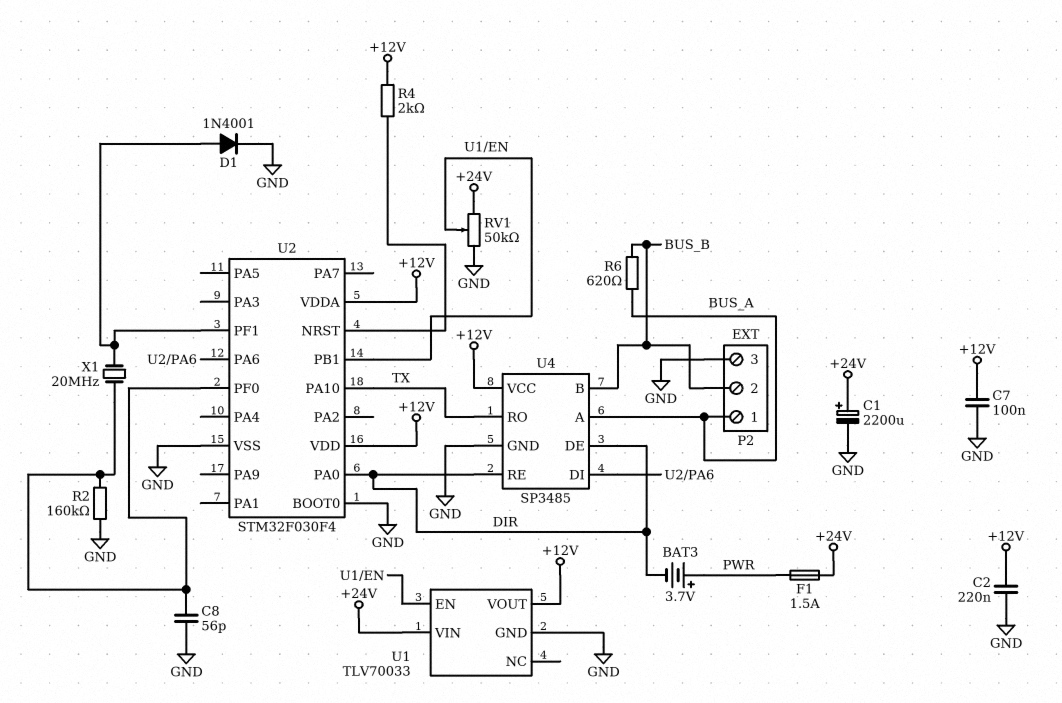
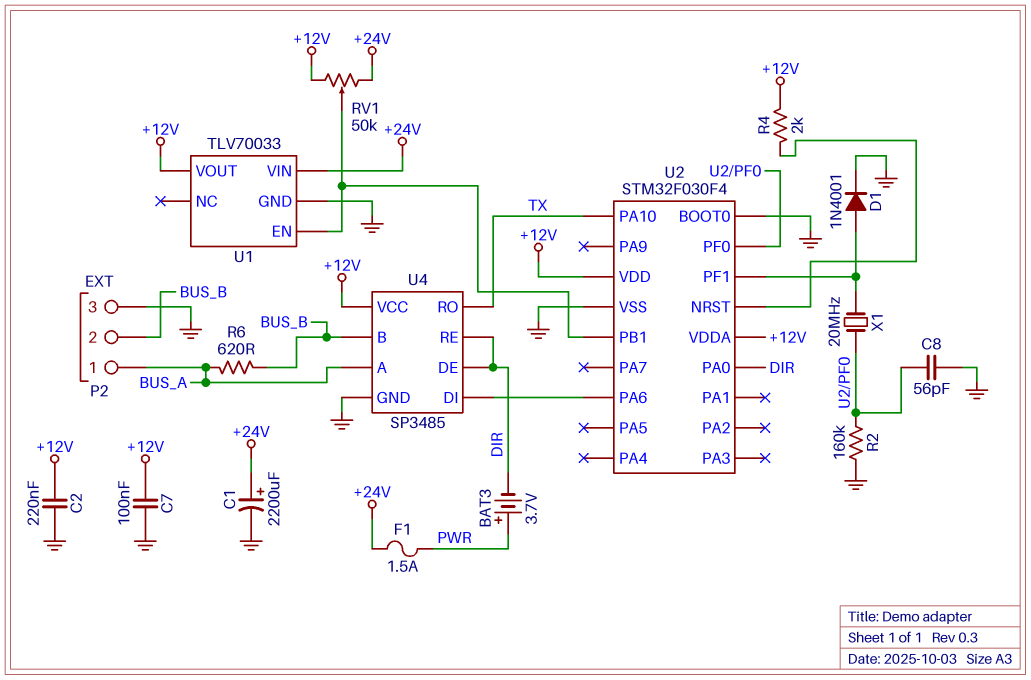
RV1: 50k (+24V, GND, wiper U1/EN) -> 50k (+12V, +24V, wiper U1/EN)

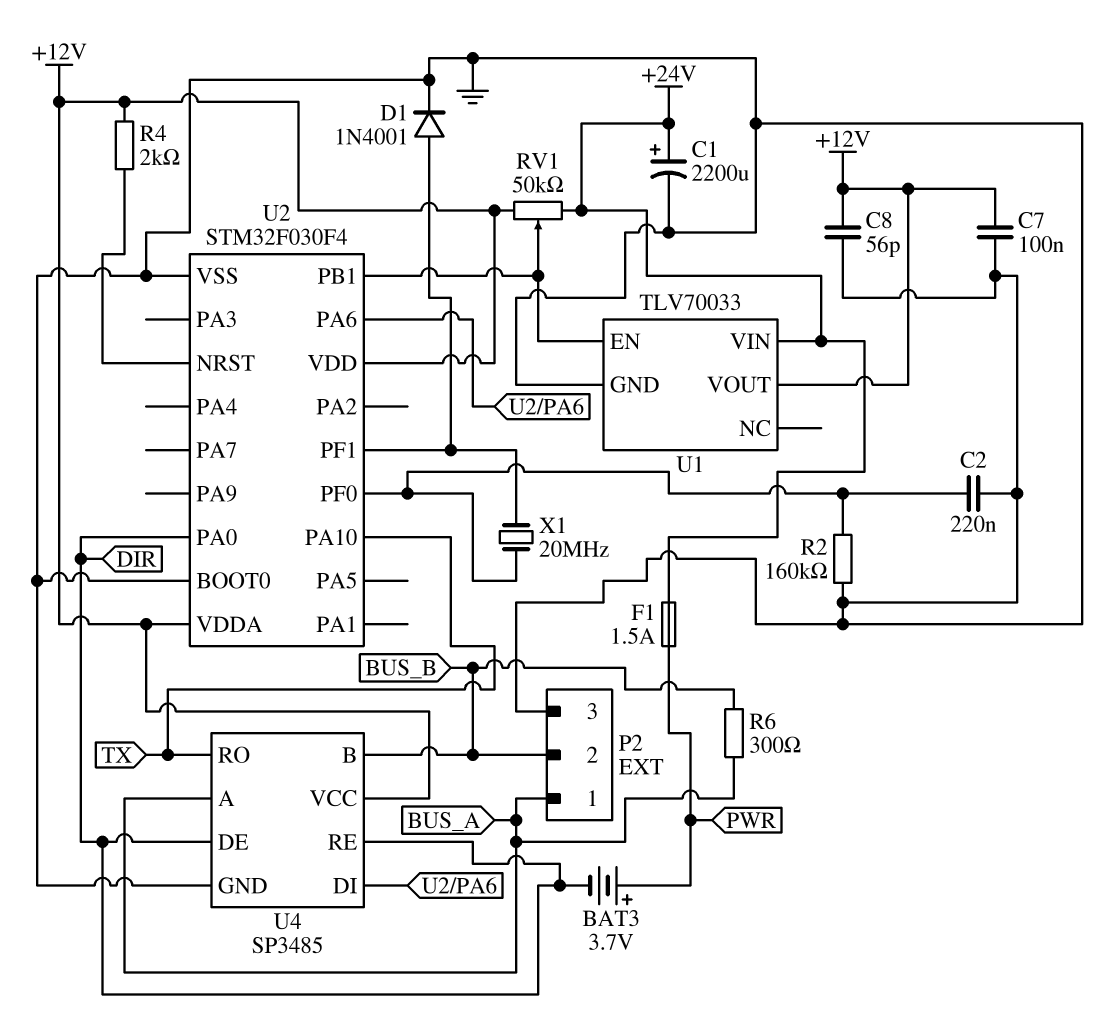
C2: 220nF (+12V, GND) -> 220nF (GND, U2/PF0)
C8: 56pF (GND, U2/PF0) -> 56pF (+12V, GND)
R6: 620 (BUS_A, BUS_B) -> 300 (BUS_A, BUS_B)

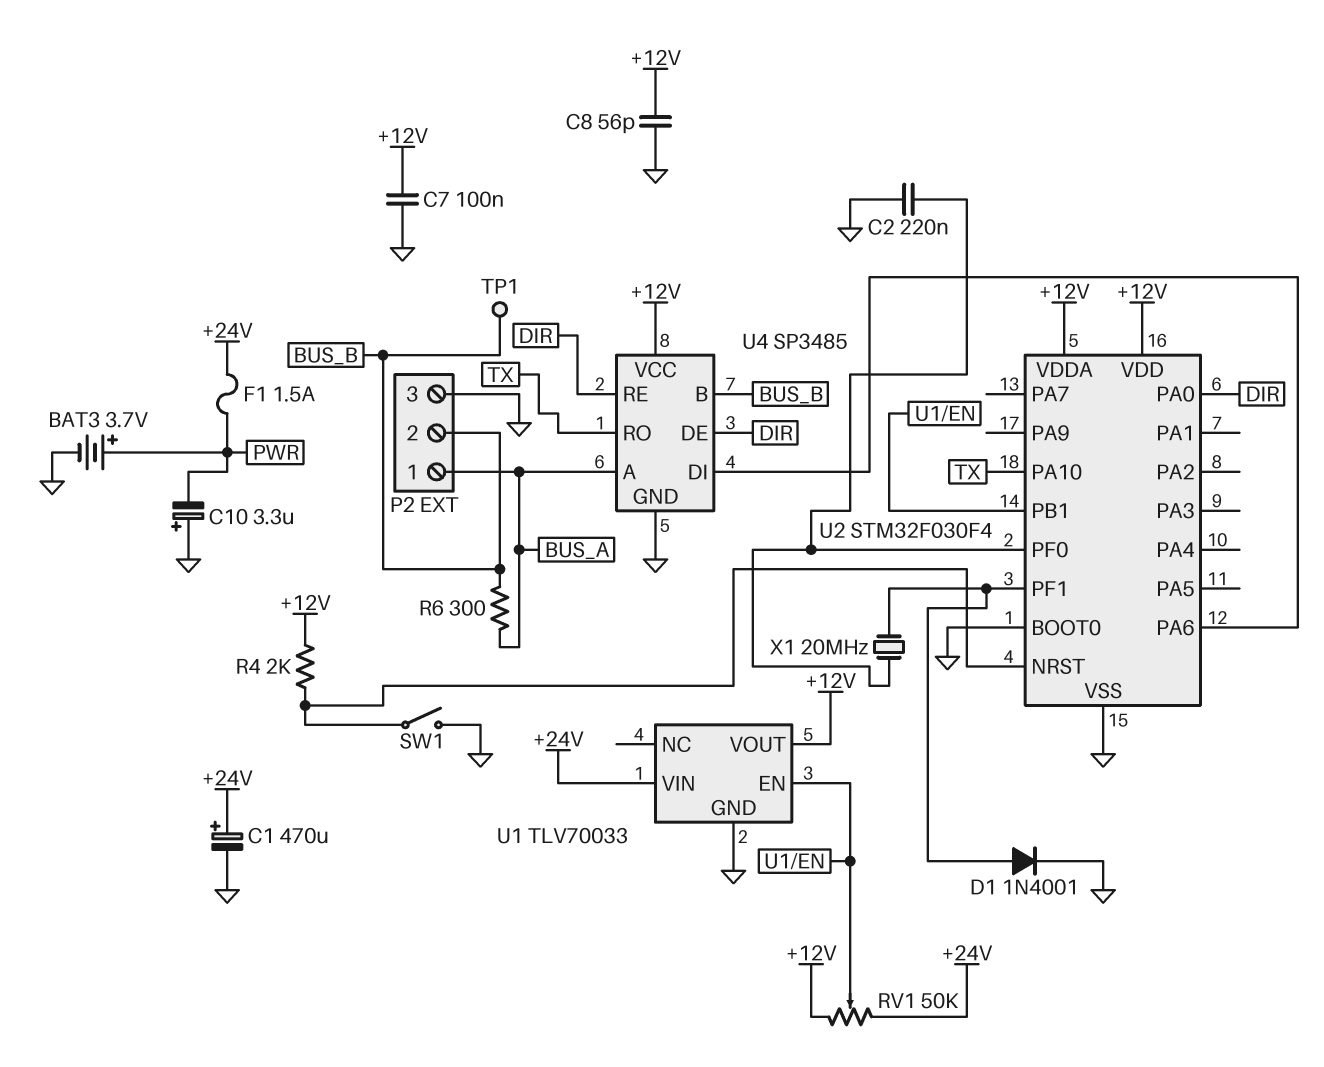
BAT3: 3.7V (plus PWR, minus DIR) -> 3.7V (plus PWR, minus GND)
C1: 2200uF (plus +24V, minus GND) -> 470uF (plus +24V, minus GND)
C10: none -> 3.3uF (plus GND, minus PWR)
R2: 160k (GND, U2/PF0) -> none
SW1: none -> switch (GND, U2/NRST)
TP1: none -> test point (BUS_B)

